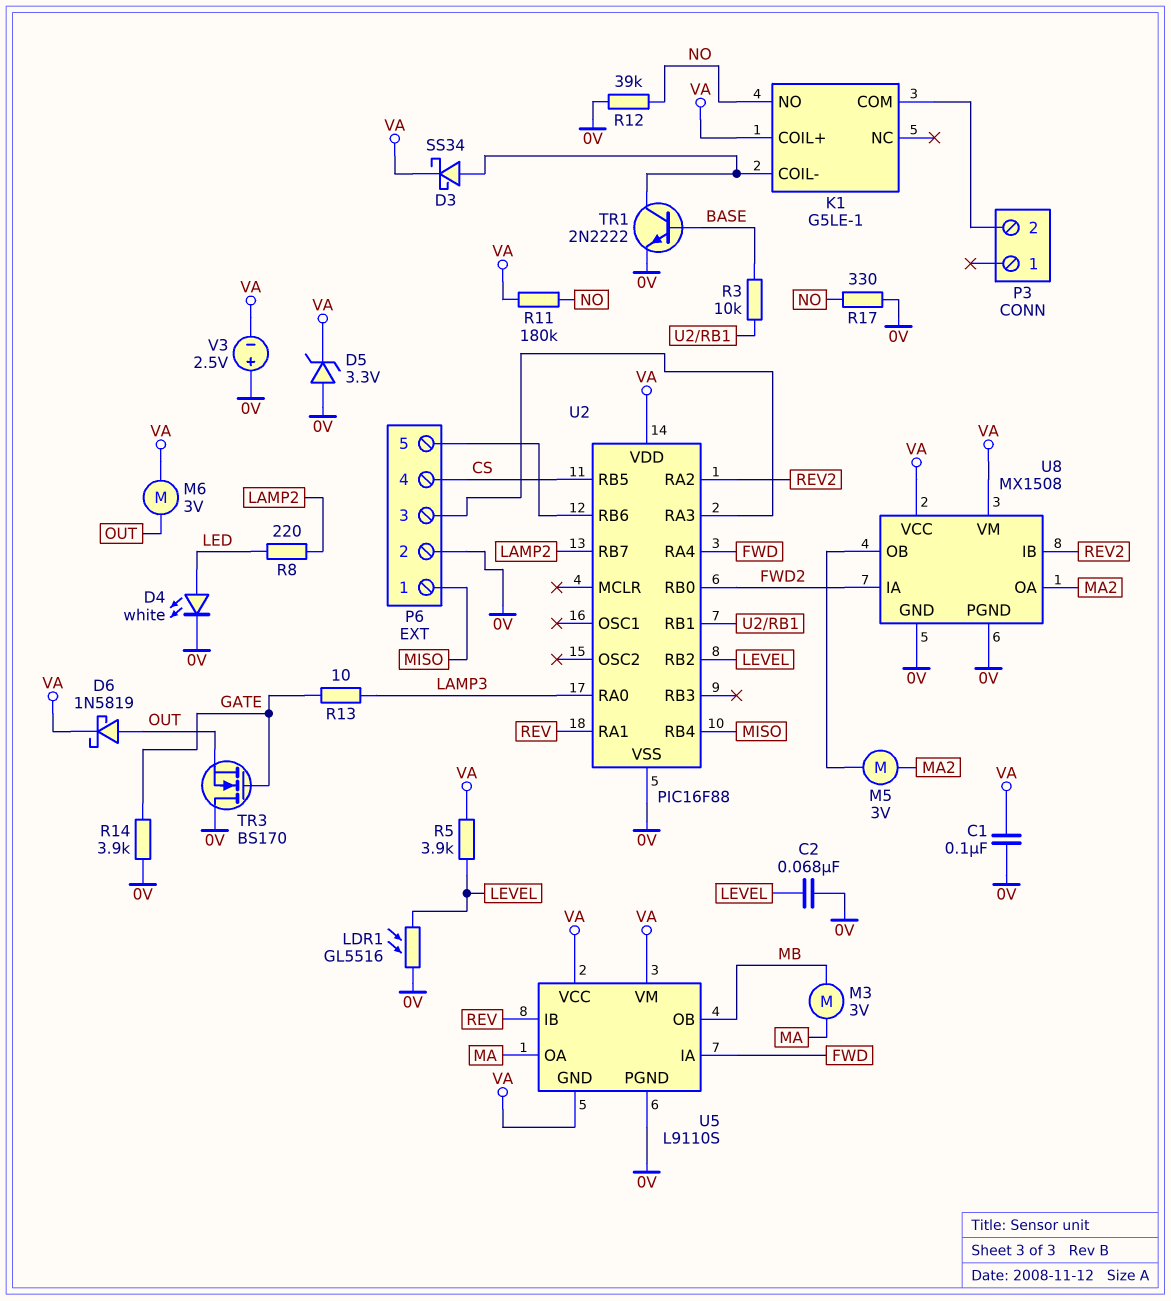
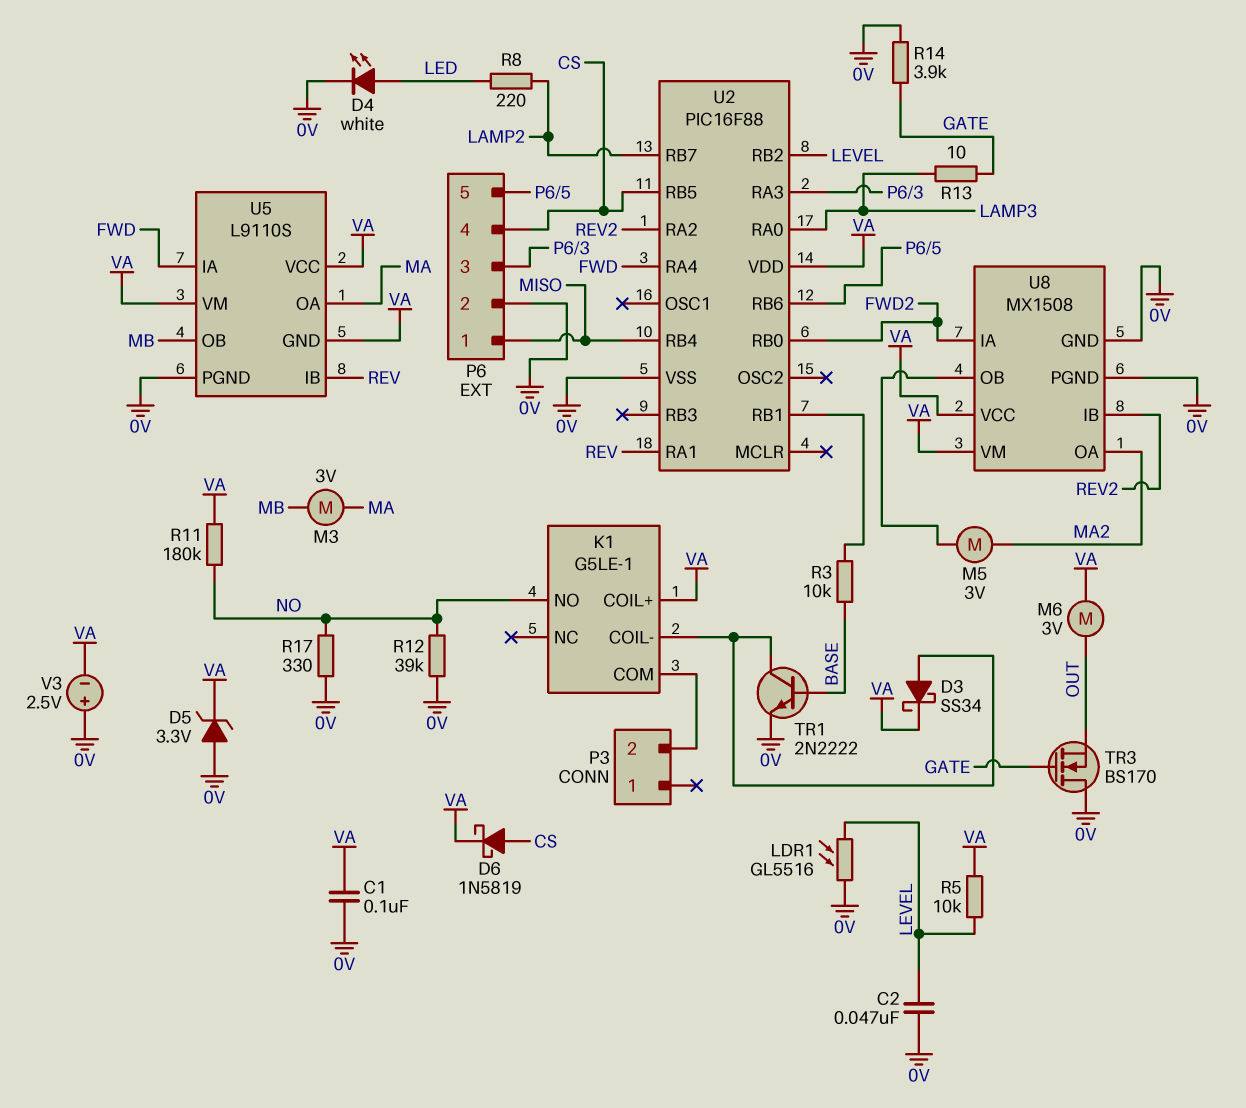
C2: 68nF (0V, LEVEL) -> 47nF (0V, LEVEL)
D6: schottky 1N5819 (A OUT, K VA) -> schottky 1N5819 (A CS, K VA)
R5: 3.9k (LEVEL, VA) -> 10k (LEVEL, VA)

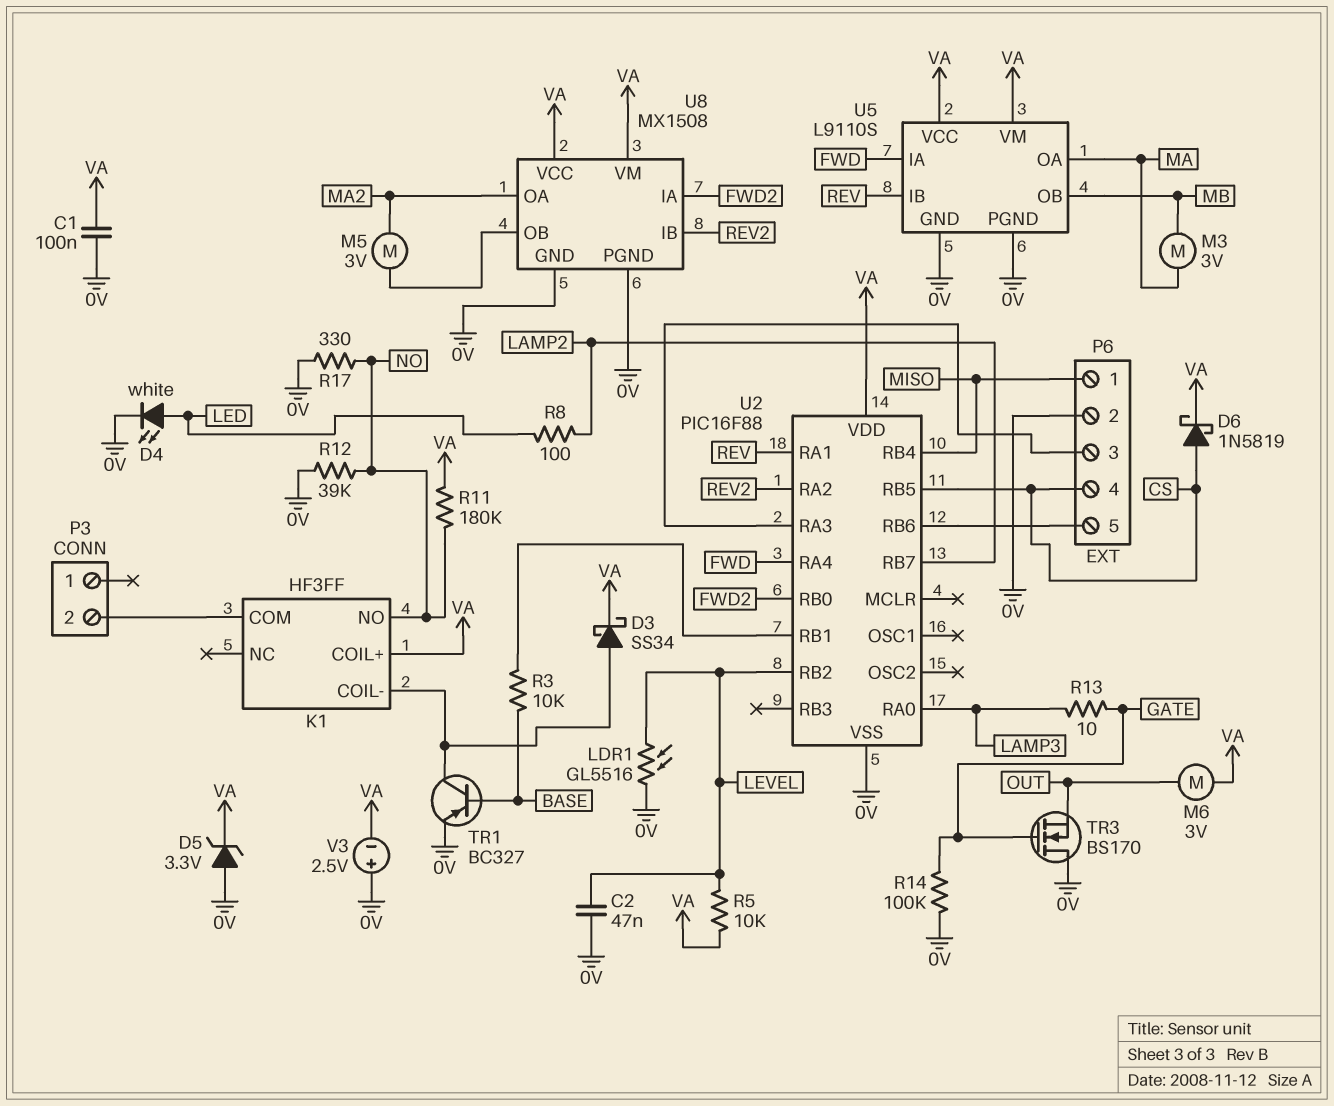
K1: G5LE-1 -> HF3FF
R8: 220 (LAMP2, LED) -> 100 (LAMP2, LED)
R14: 3.9k (0V, GATE) -> 100k (0V, GATE)
TR1: NPN 2N2222 (B BASE, C K1/COIL-, E 0V) -> PNP BC327 (B BASE, C K1/COIL-, E 0V)
U5 pin GND: VA -> 0V

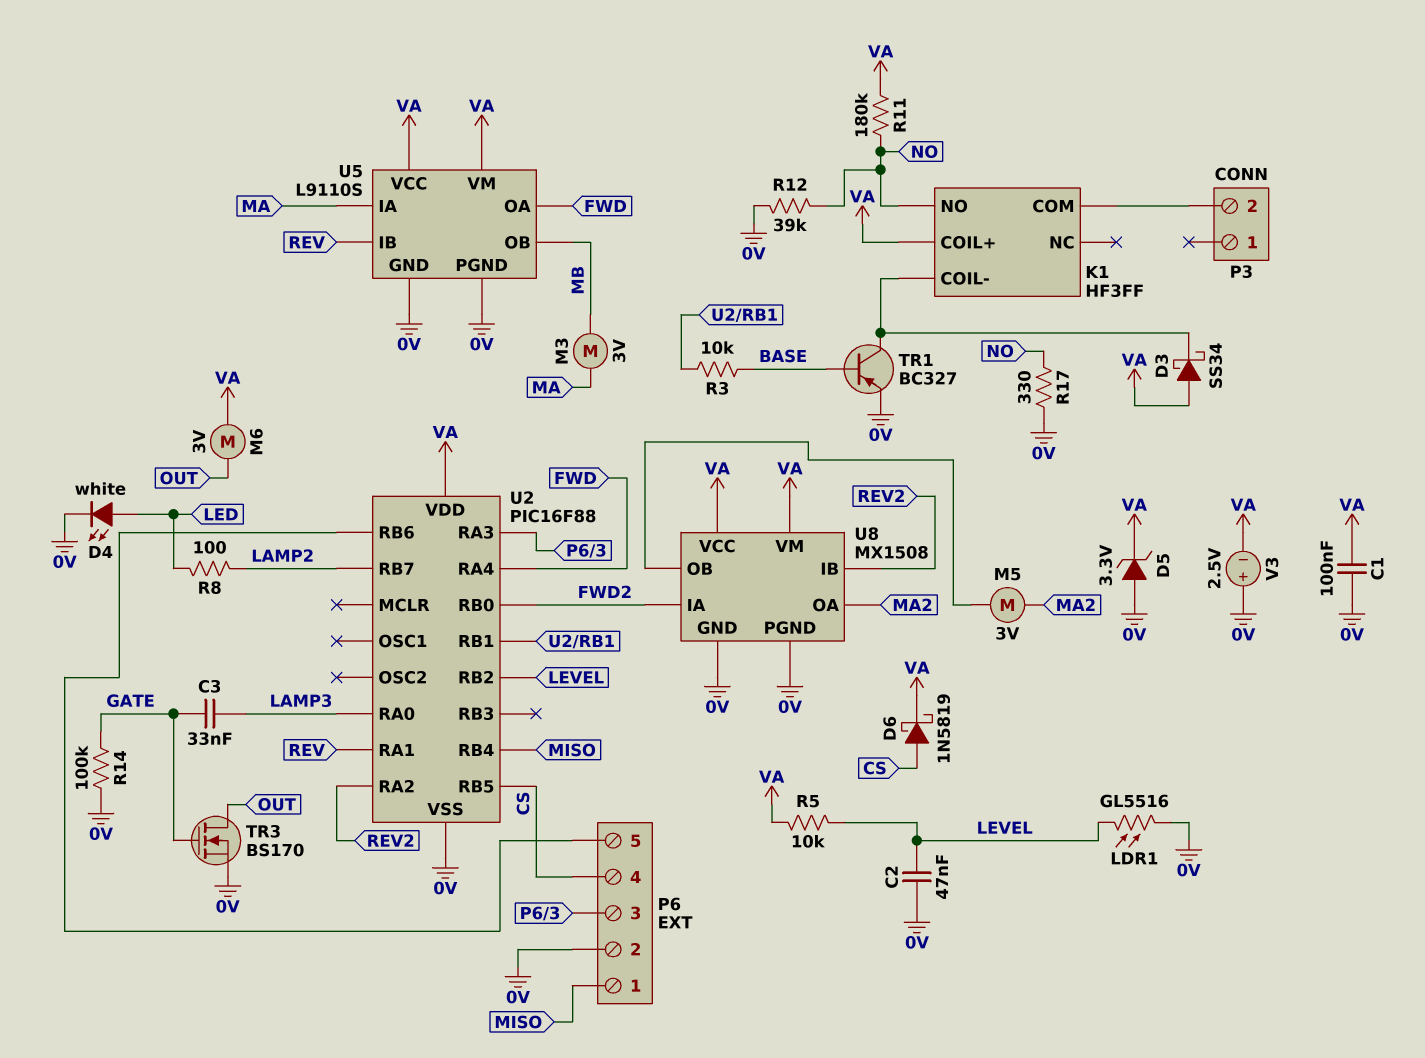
C3: none -> 33nF (GATE, LAMP3)
D3: schottky SS34 (A K1/COIL-, K VA) -> schottky SS34 (A VA, K K1/COIL-)
R13: 10 (GATE, LAMP3) -> none
TR3: NMOS BS170 (G GATE, D 0V, S OUT) -> NMOS BS170 (G GATE, D OUT, S 0V)
U5 pin IA: FWD -> MA
U5 pin OA: MA -> FWD

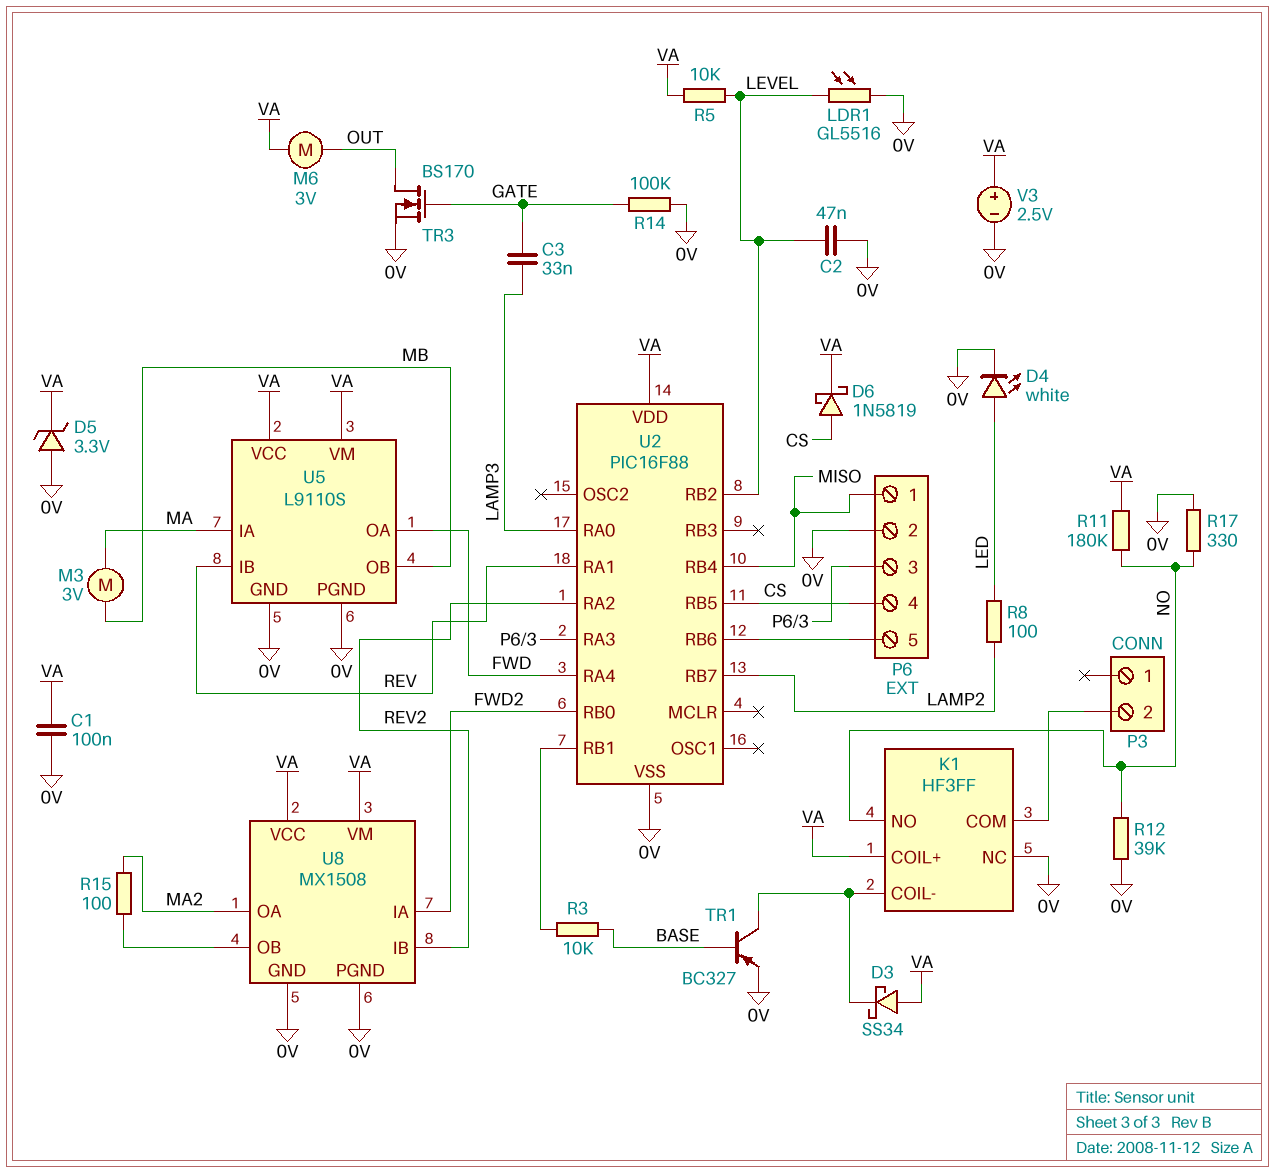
K1 pin NC: none -> 0V
M5: motor 3V (MA2, U8/OB) -> none
R15: none -> 100 (MA2, U8/OB)
V3: 2.5V (plus 0V, minus VA) -> 2.5V (plus VA, minus 0V)

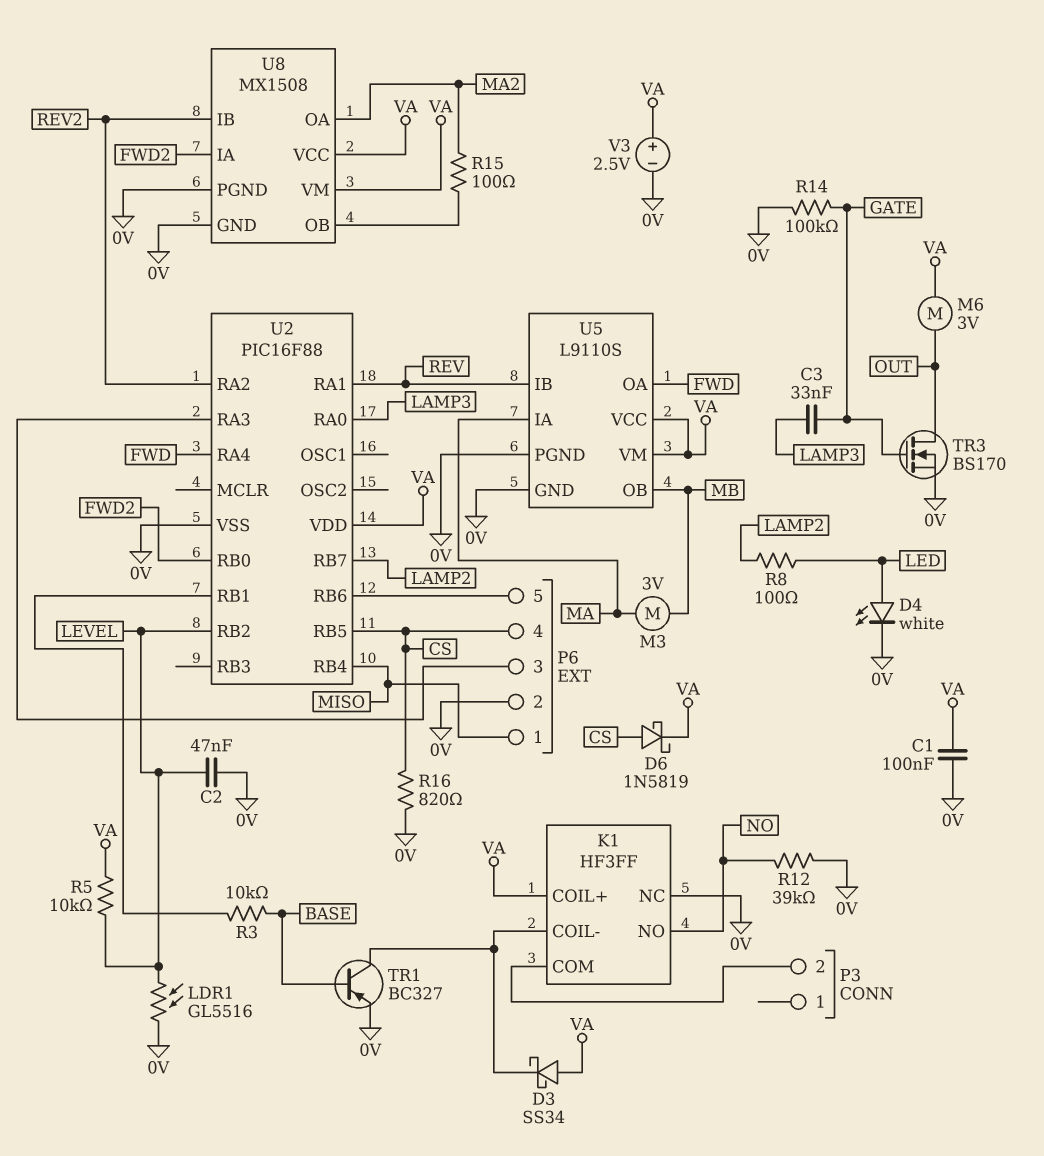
D5: zener 3.3V (A 0V, K VA) -> none
R11: 180k (NO, VA) -> none
R16: none -> 820 (0V, CS)
R17: 330 (0V, NO) -> none

